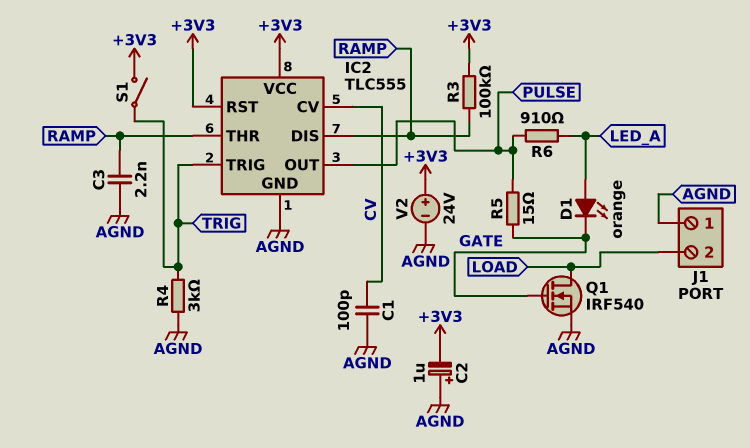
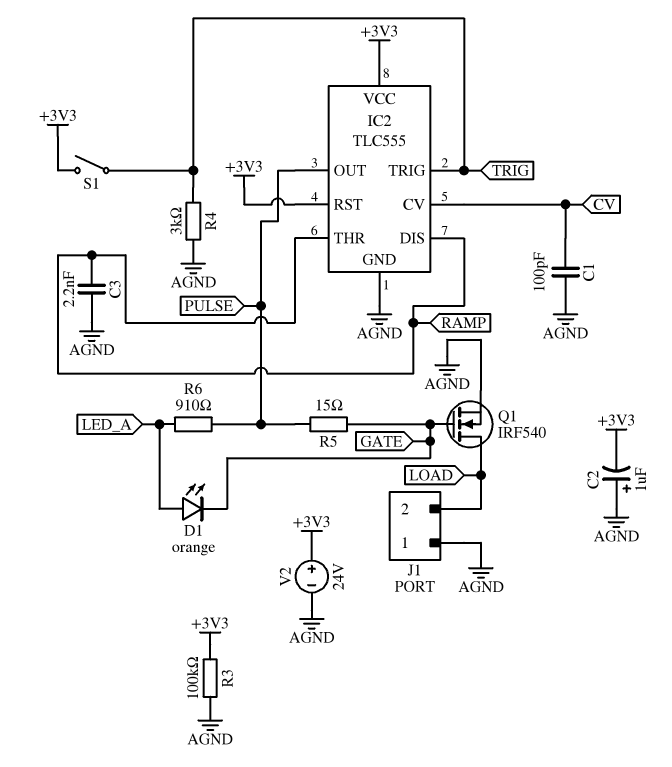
R3: 100k (+3V3, RAMP) -> 100k (+3V3, AGND)

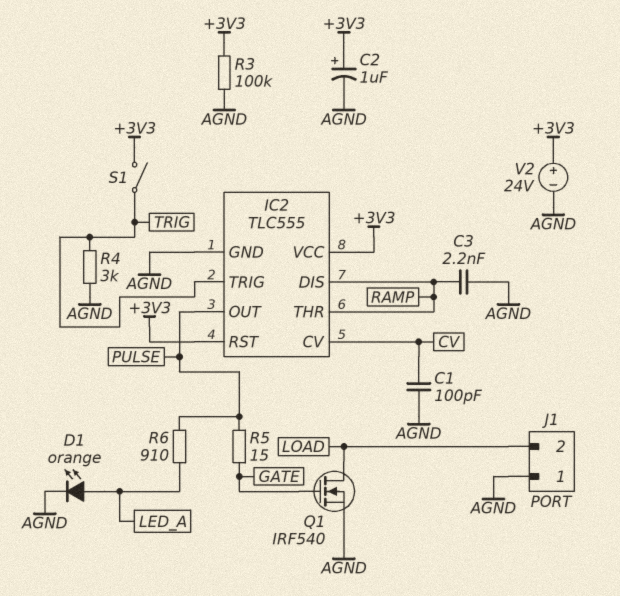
C2: 1uF (plus AGND, minus +3V3) -> 1uF (plus +3V3, minus AGND)
D1: LED orange (A LED_A, K GATE) -> LED orange (A LED_A, K AGND)

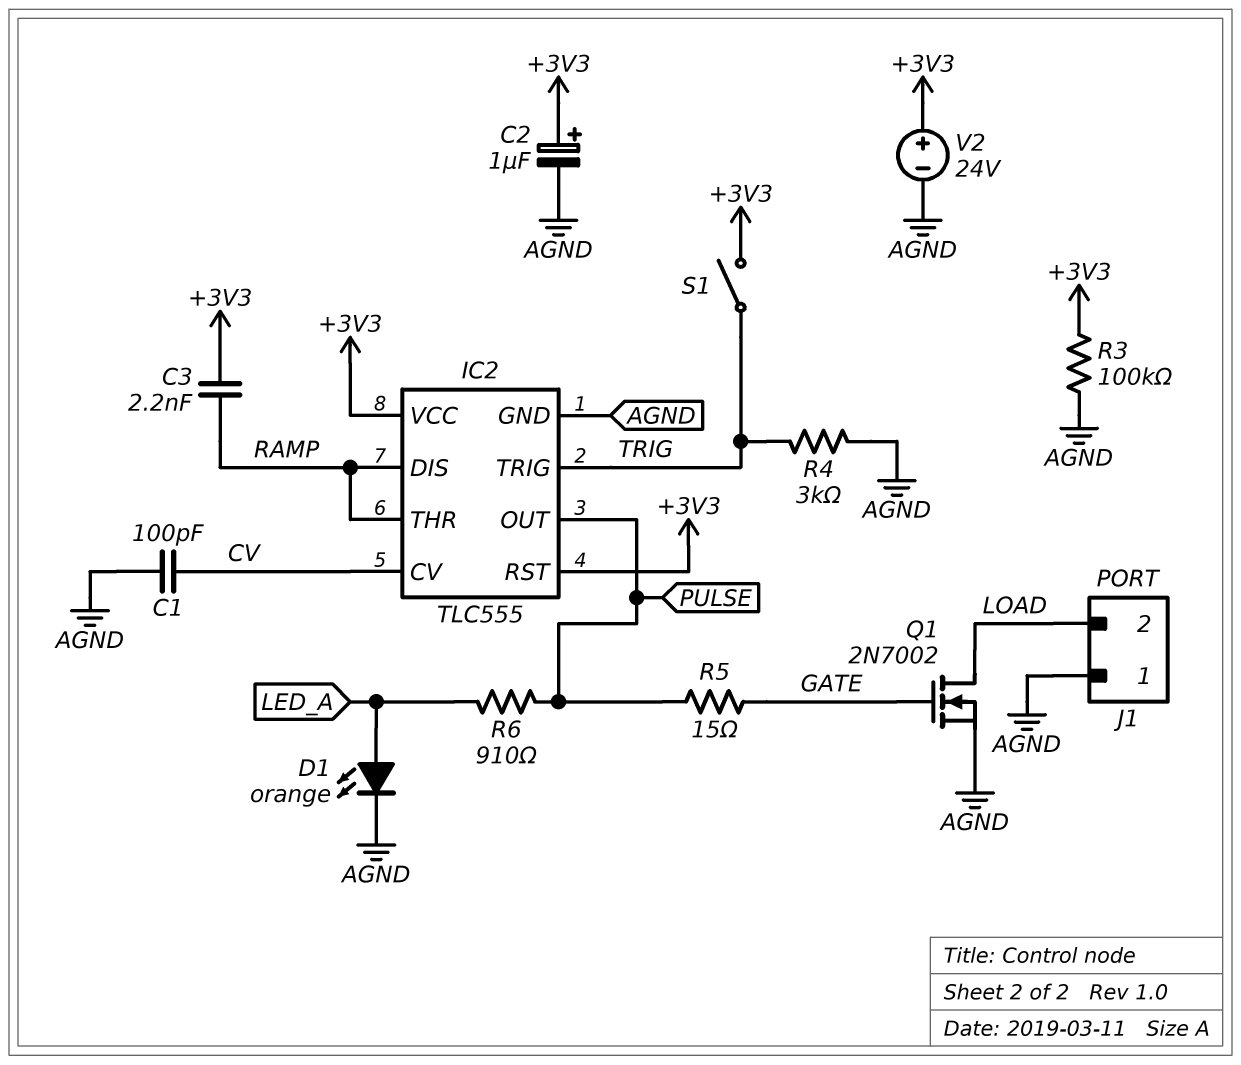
C3: 2.2nF (AGND, RAMP) -> 2.2nF (+3V3, RAMP)
Q1: NMOS IRF540 (G GATE, D LOAD, S AGND) -> NMOS 2N7002 (G GATE, D LOAD, S AGND)

